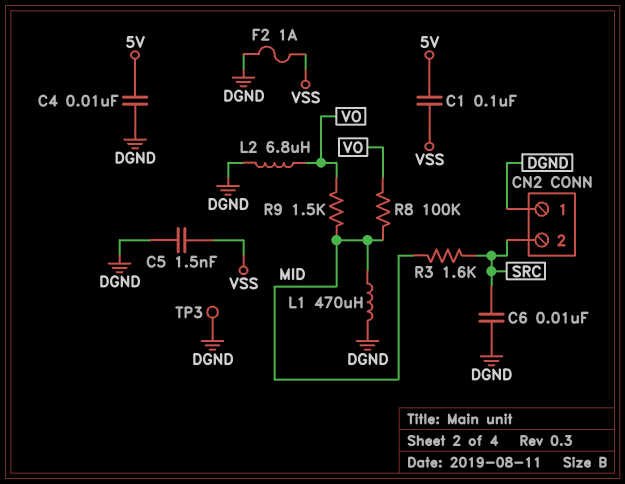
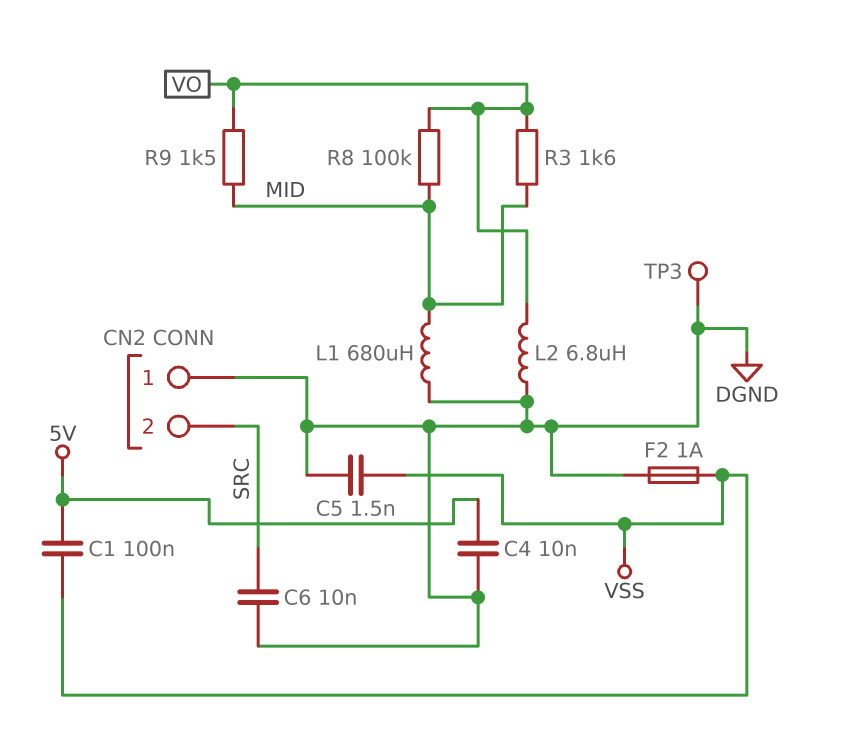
L1: 470uH (DGND, MID) -> 680uH (DGND, MID)
R3: 1.6k (MID, SRC) -> 1.6k (MID, VO)

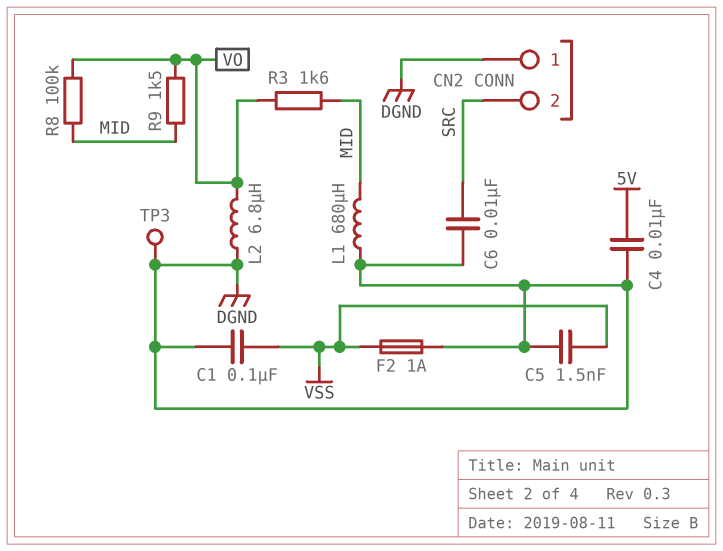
C1: 100nF (5V, VSS) -> 100nF (DGND, VSS)

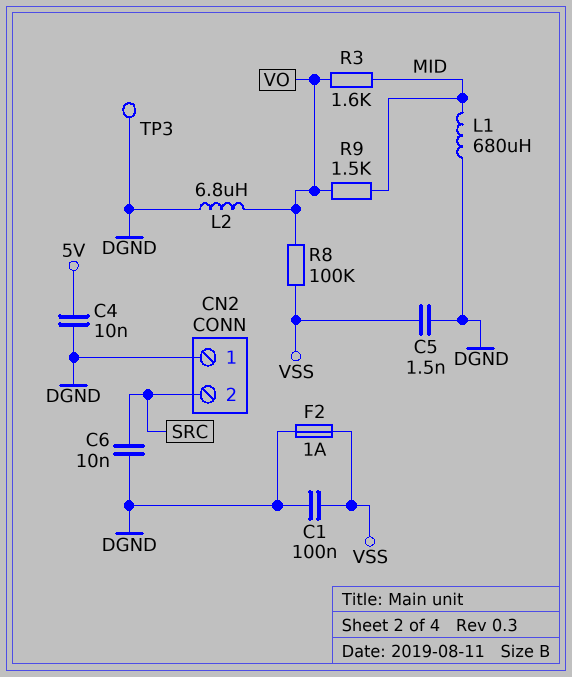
R8: 100k (MID, VO) -> 100k (VO, VSS)

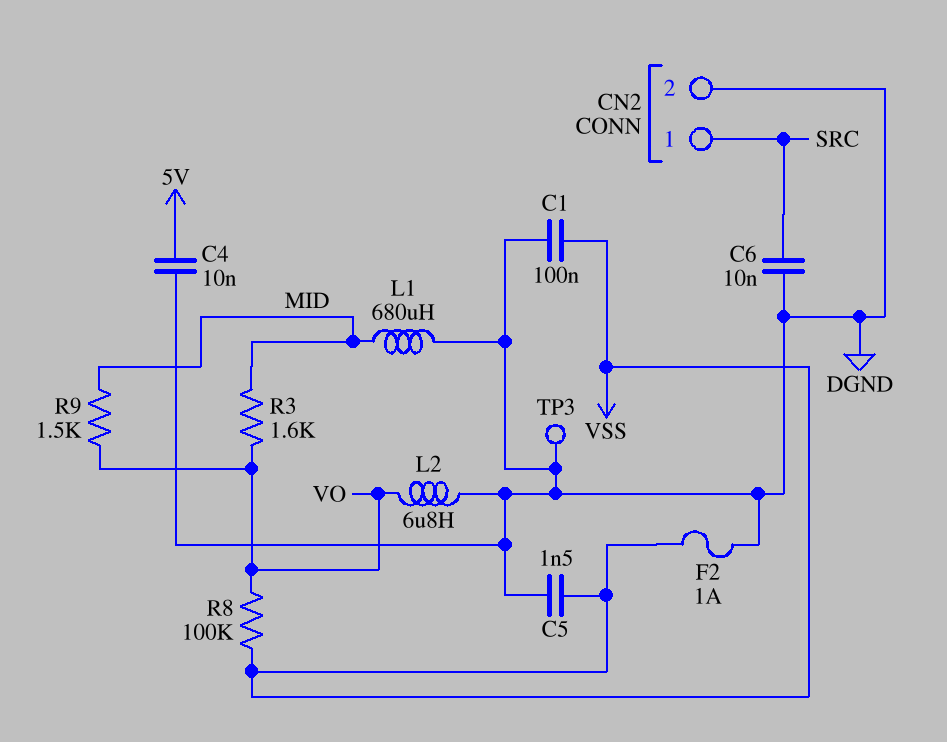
CN2 pin 1: DGND -> SRC
CN2 pin 2: SRC -> DGND

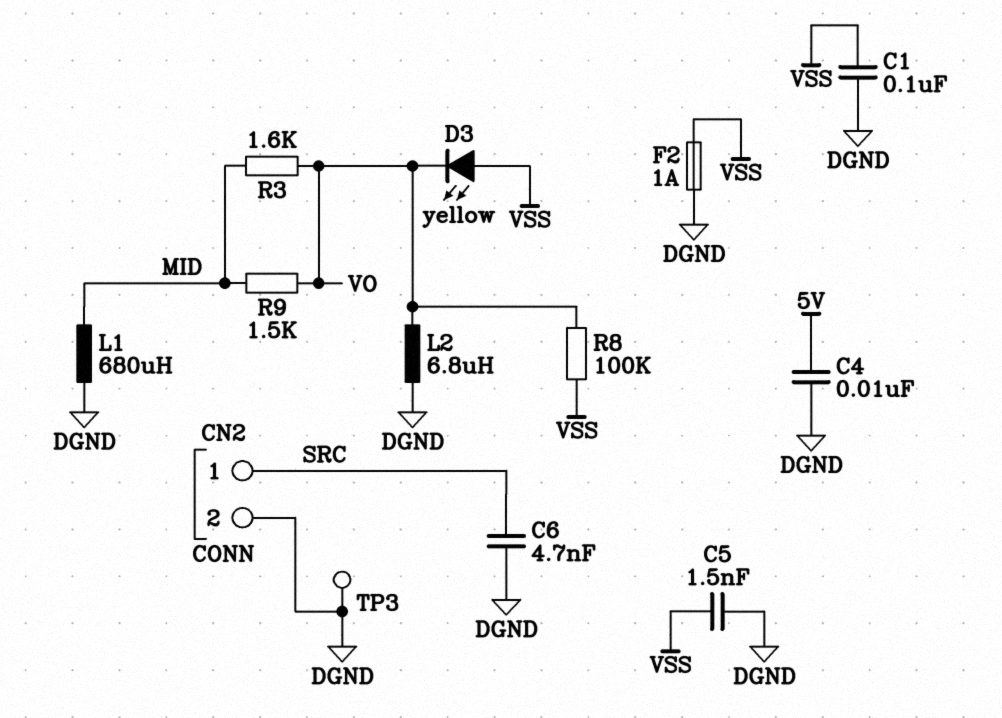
C6: 10nF (DGND, SRC) -> 4.7nF (DGND, SRC)
D3: none -> LED yellow (A VSS, K VO)

